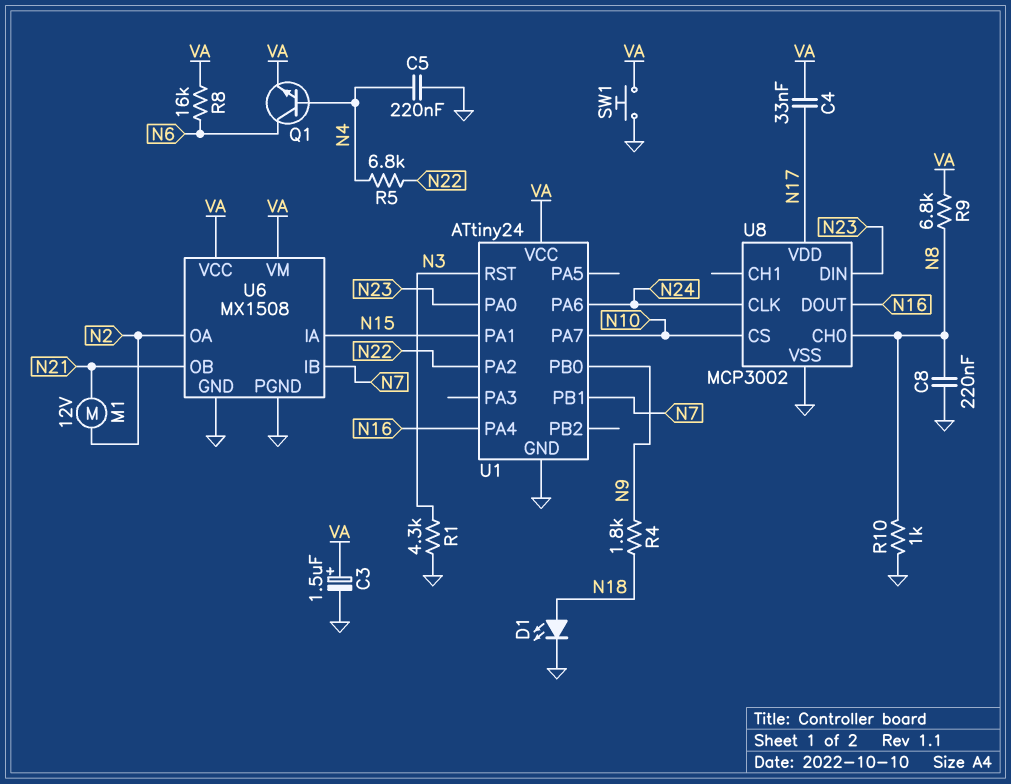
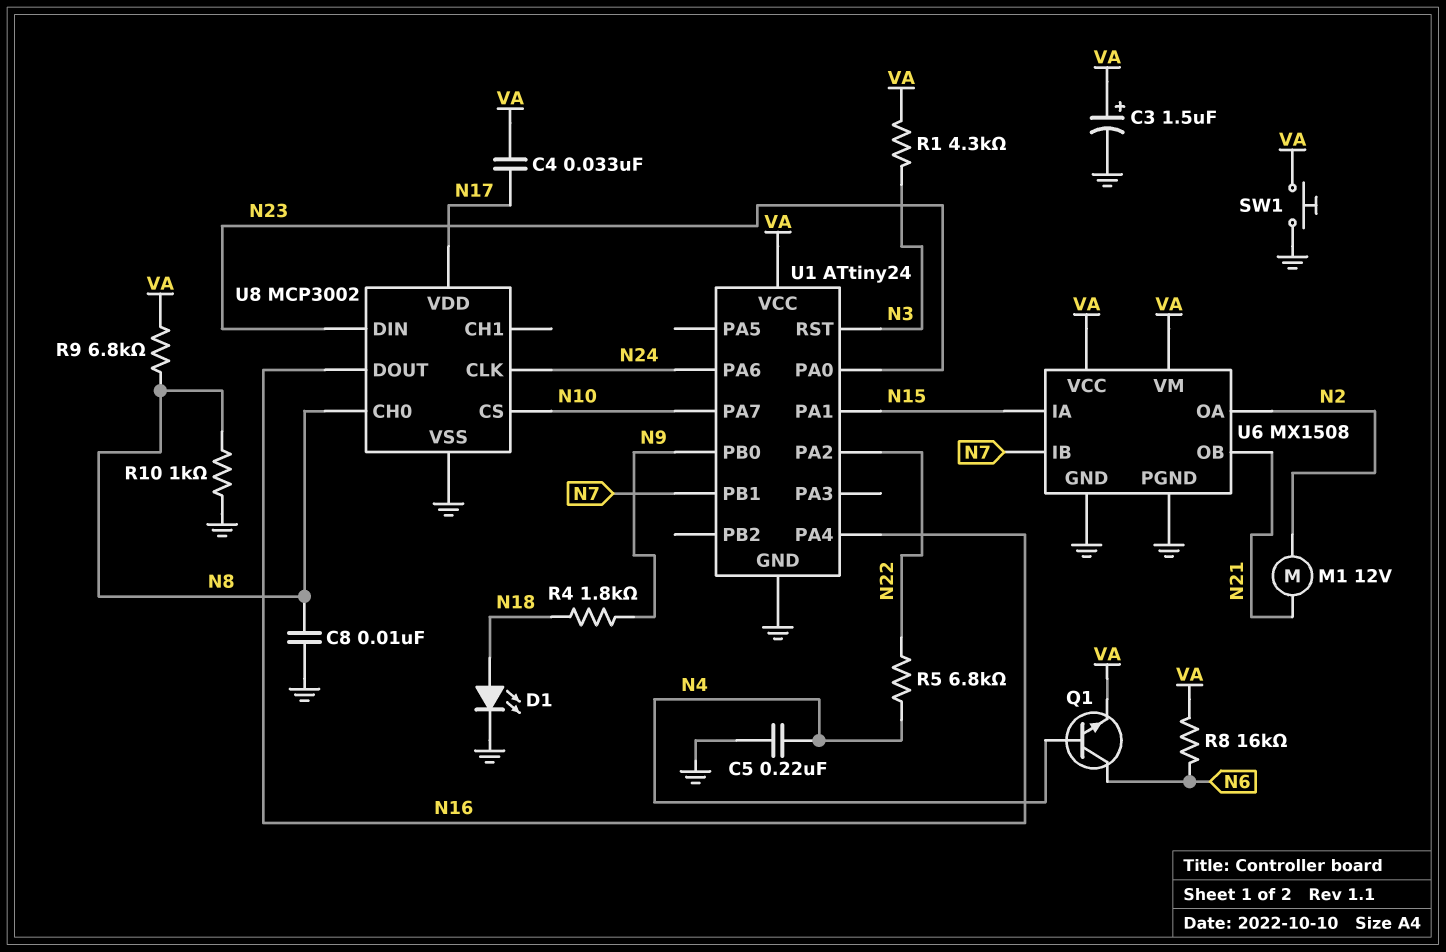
C8: 220nF (GND, N8) -> 10nF (GND, N8)
R1: 4.3k (GND, N3) -> 4.3k (N3, VA)

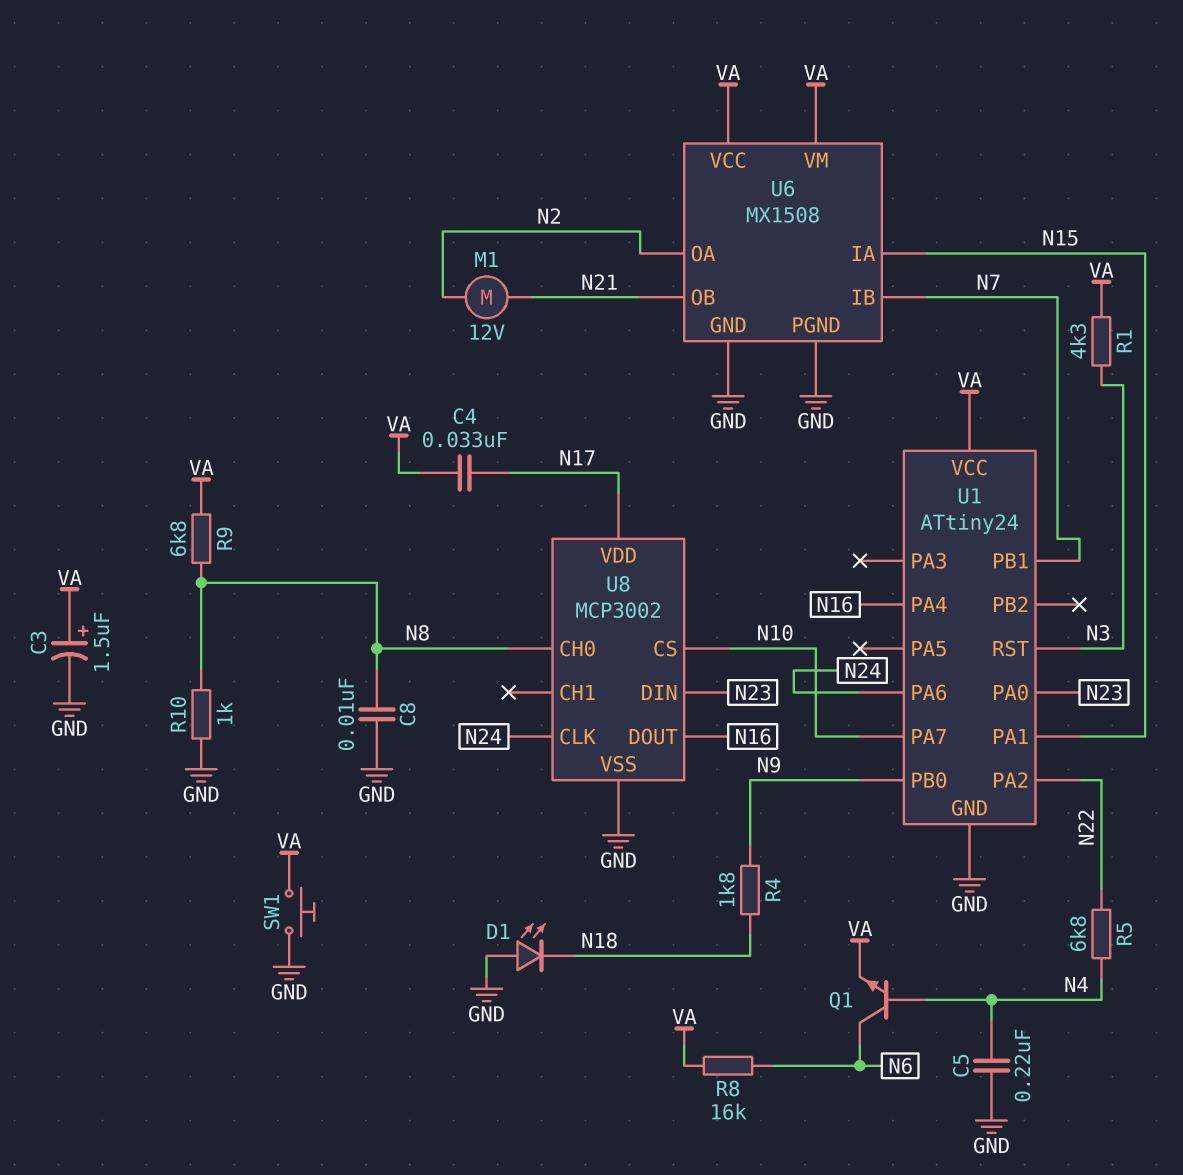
D1: LED (A N18, K GND) -> LED (A GND, K N18)

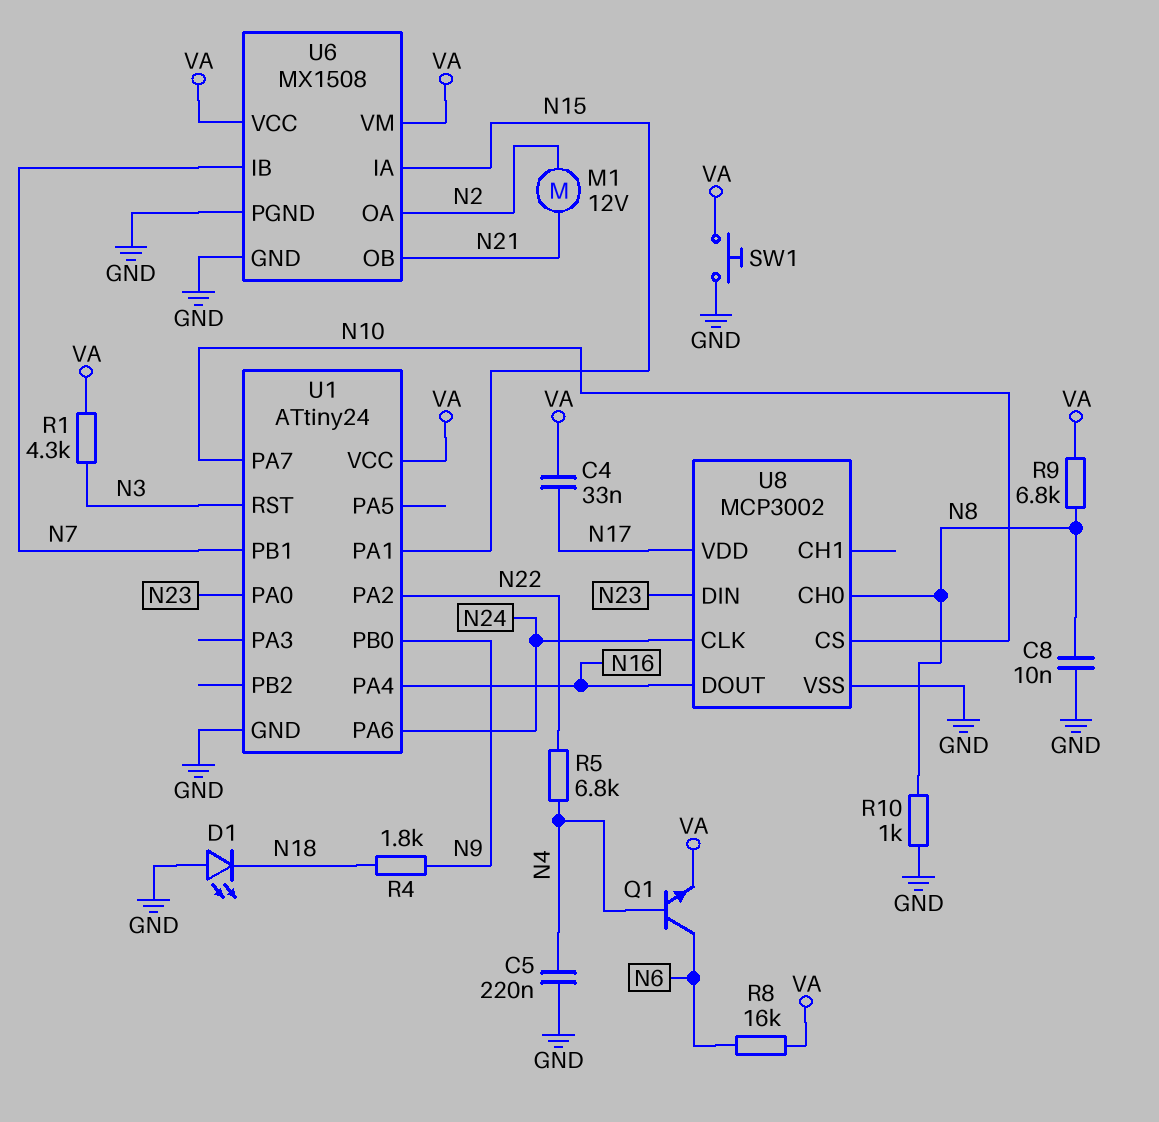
C3: 1.5uF (plus VA, minus GND) -> none

